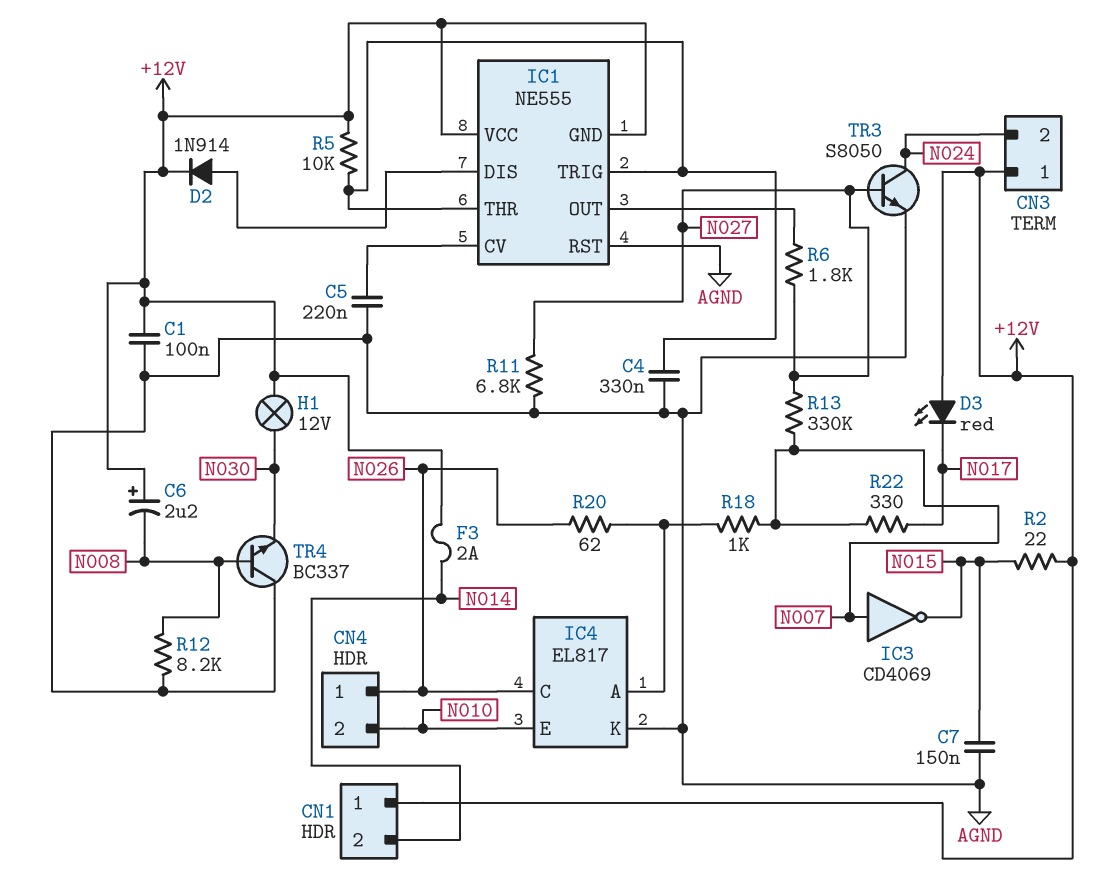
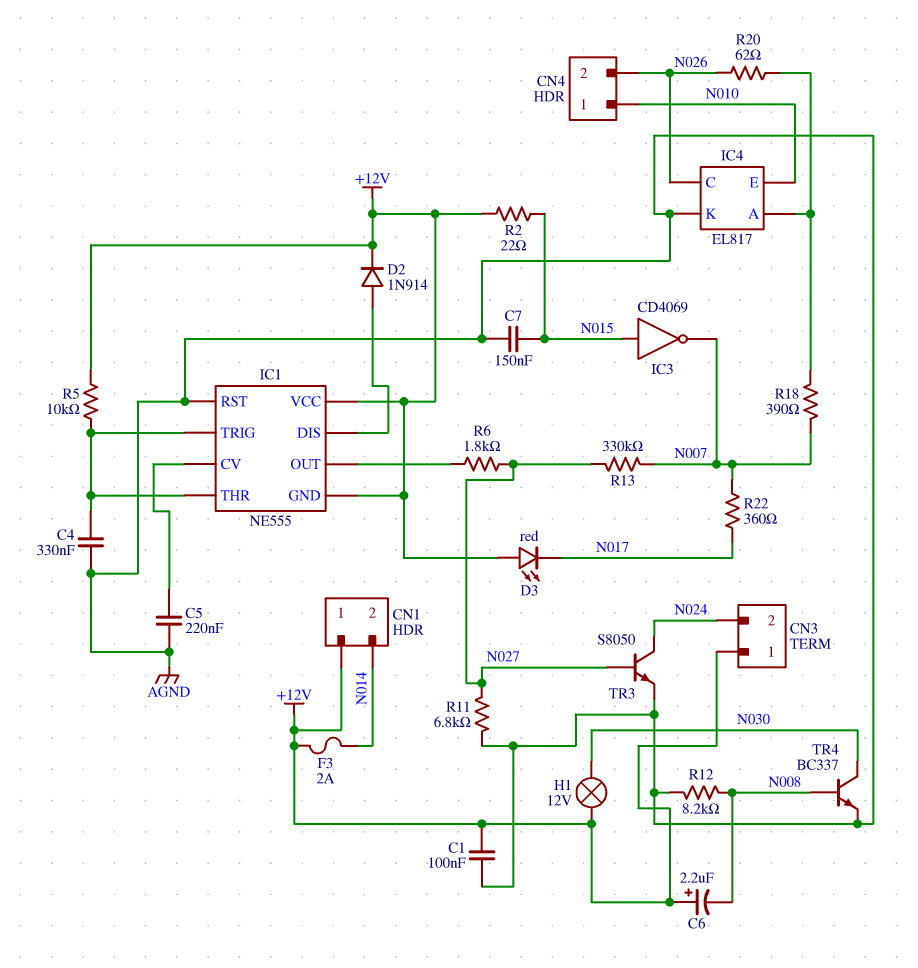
CN4 pin 1: N026 -> N010
CN4 pin 2: N010 -> N026
IC3: NOT CD4069 (in N007, out N015) -> NOT CD4069 (in N015, out N007)
R18: 1k (IC4/A, N007) -> 390 (IC4/A, N007)
R22: 330 (N007, N017) -> 360 (N007, N017)
TR4: NPN BC337 (B N008, C AGND, E N030) -> NPN BC337 (B N008, C N030, E AGND)

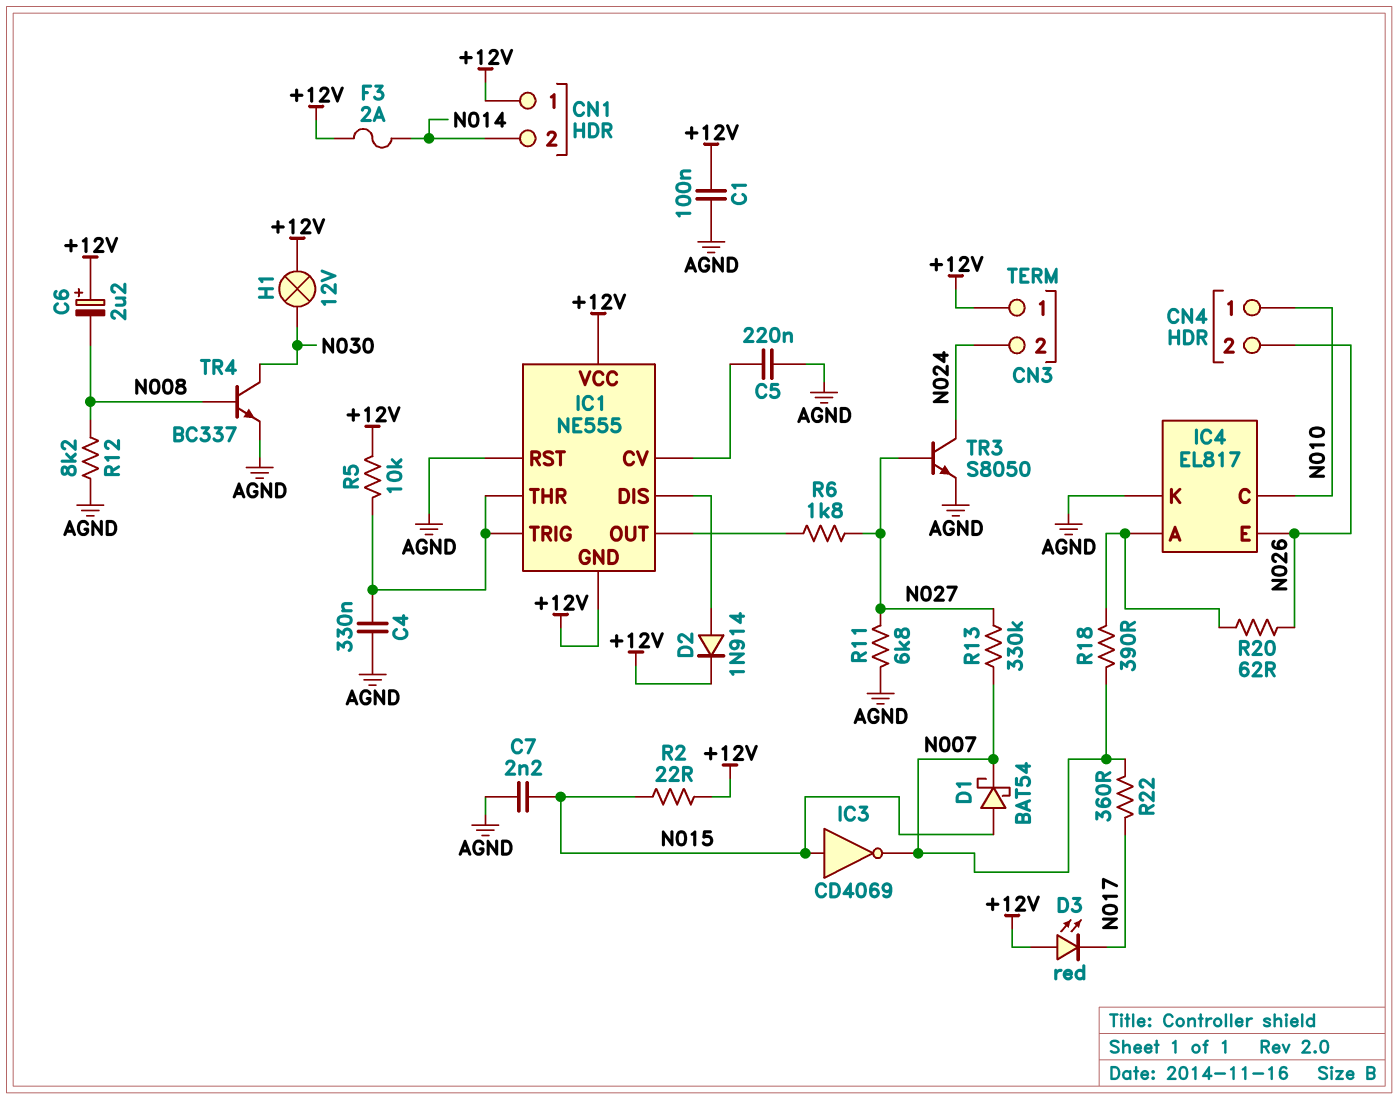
C7: 150nF (AGND, N015) -> 2.2nF (AGND, N015)
D1: none -> schottky BAT54 (A N015, K N007)
IC4 pin C: N026 -> N010
IC4 pin E: N010 -> N026

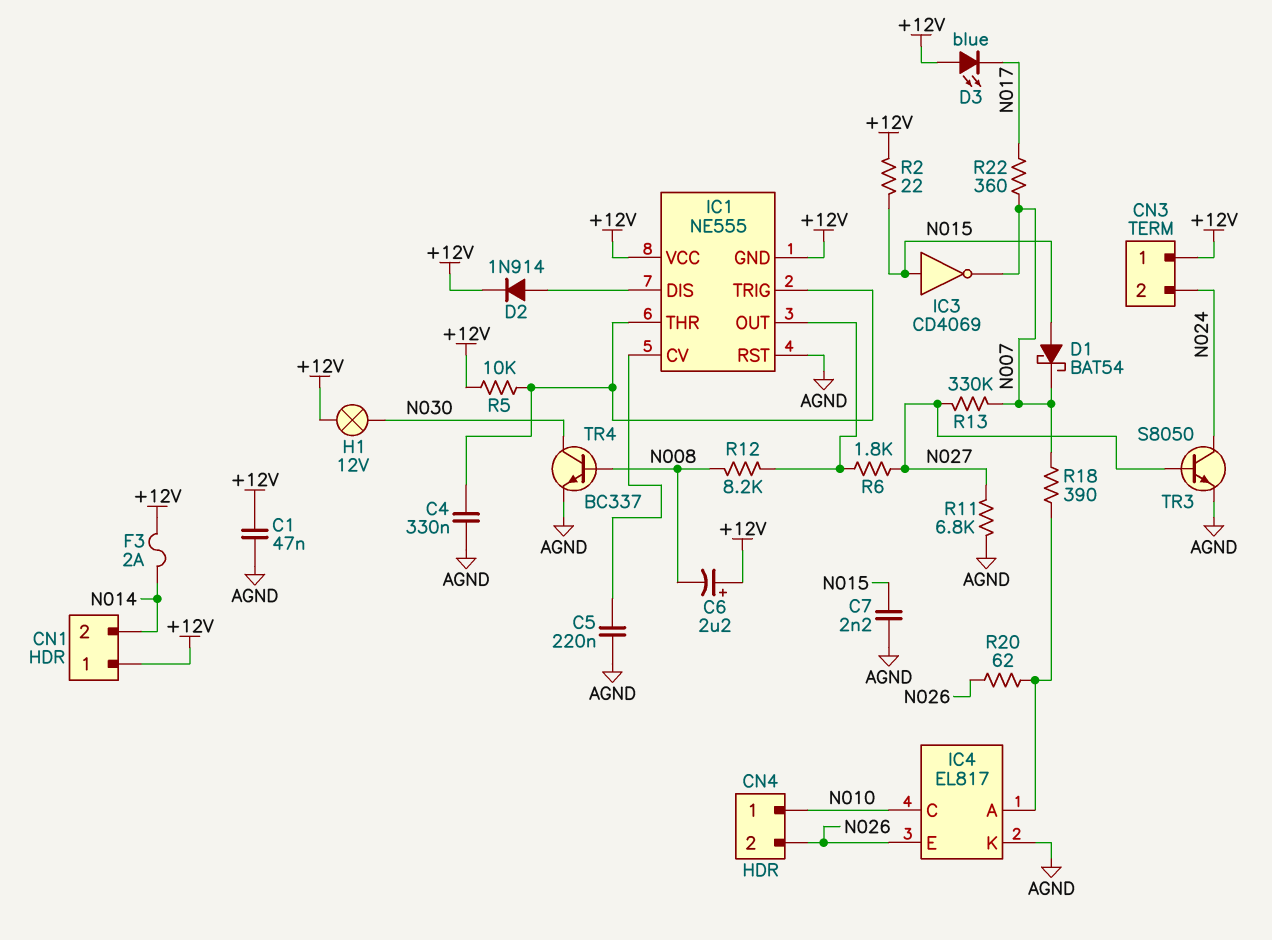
C1: 100nF (+12V, AGND) -> 47nF (+12V, AGND)
D3: LED red (A +12V, K N017) -> LED blue (A +12V, K N017)
R12: 8.2k (AGND, N008) -> 8.2k (IC1/OUT, N008)

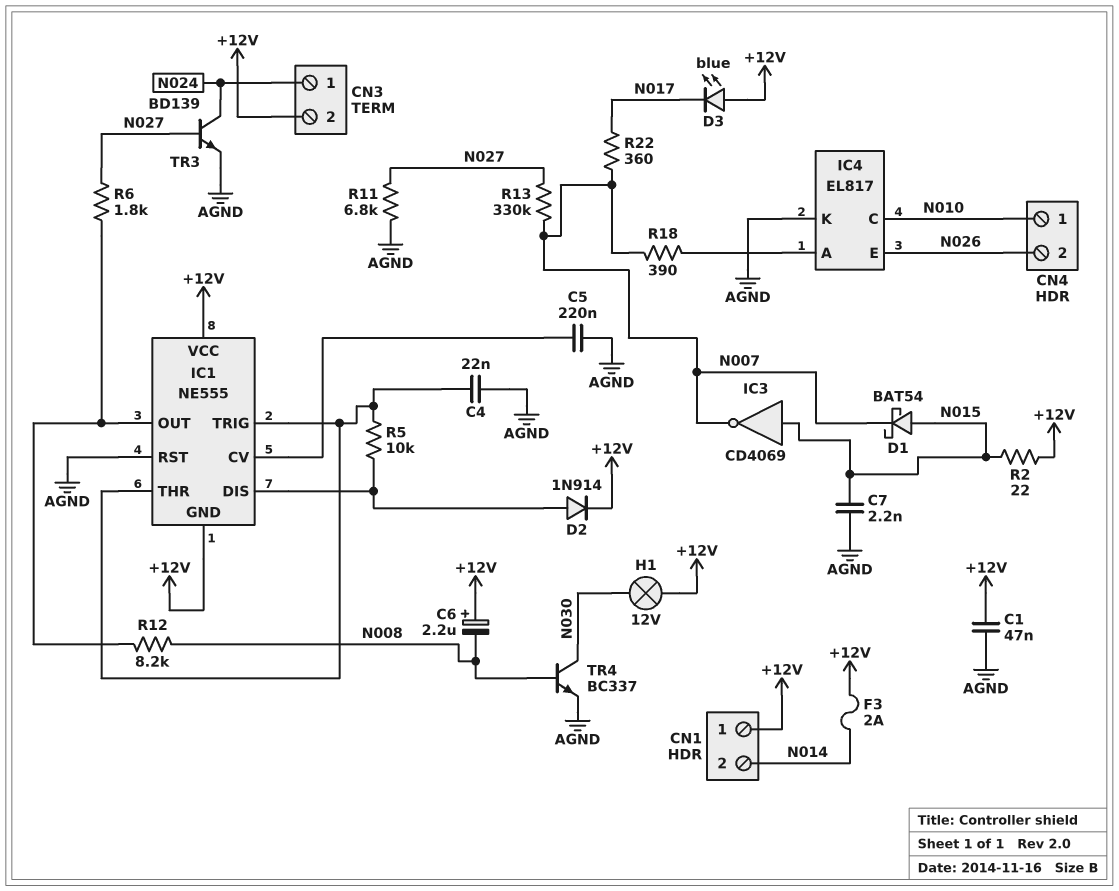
C4: 330nF (AGND, IC1/THR) -> 22nF (AGND, IC1/THR)
CN3 pin 1: +12V -> N024
CN3 pin 2: N024 -> +12V
R5: 10k (+12V, IC1/THR) -> 10k (IC1/DIS, IC1/THR)
R20: 62 (IC4/A, N026) -> none
TR3: NPN S8050 (B N027, C N024, E AGND) -> NPN BD139 (B N027, C N024, E AGND)

